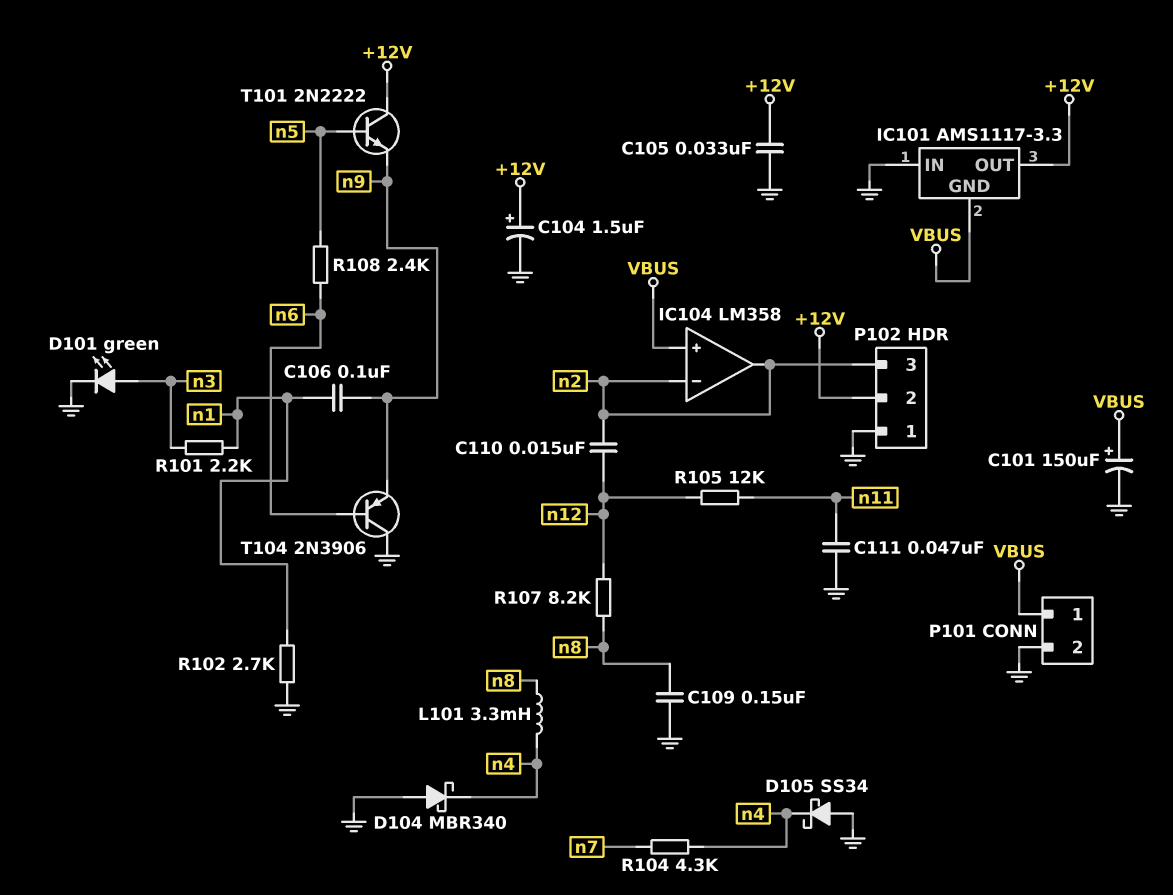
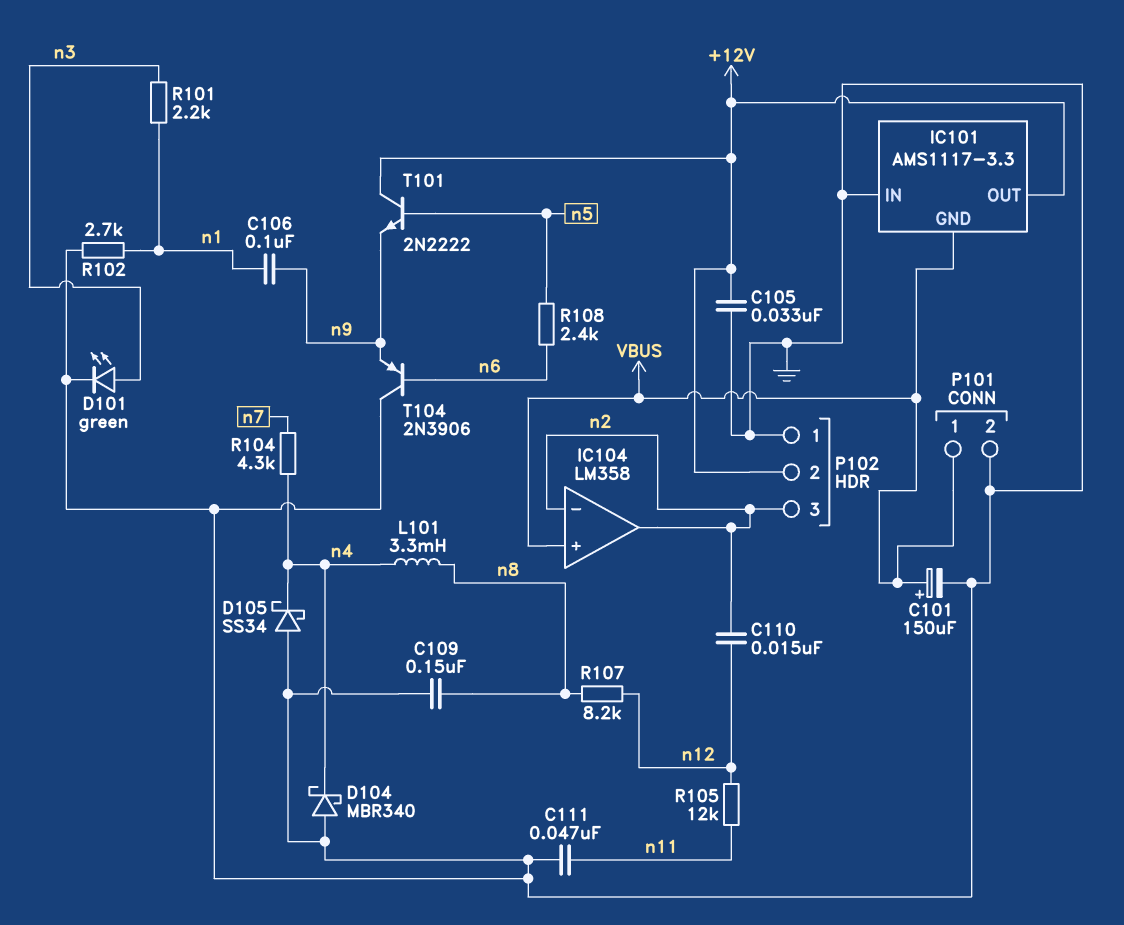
C104: 1.5uF (plus +12V, minus GND) -> none

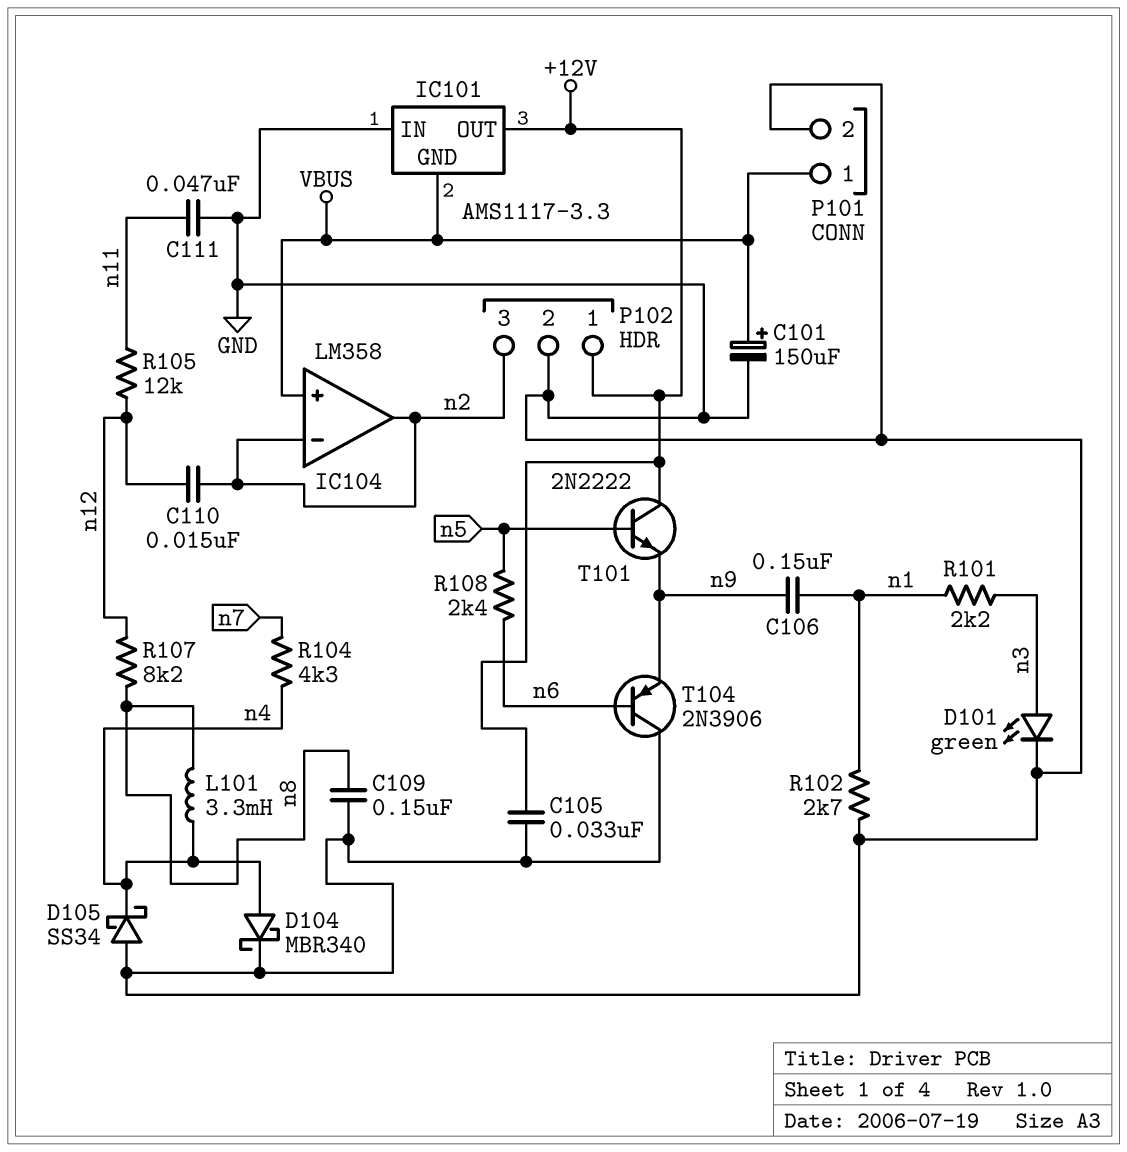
C106: 100nF (n1, n9) -> 150nF (n1, n9)
D104: schottky MBR340 (A GND, K n4) -> schottky MBR340 (A n4, K GND)
P102 pin 1: GND -> +12V
P102 pin 2: +12V -> GND

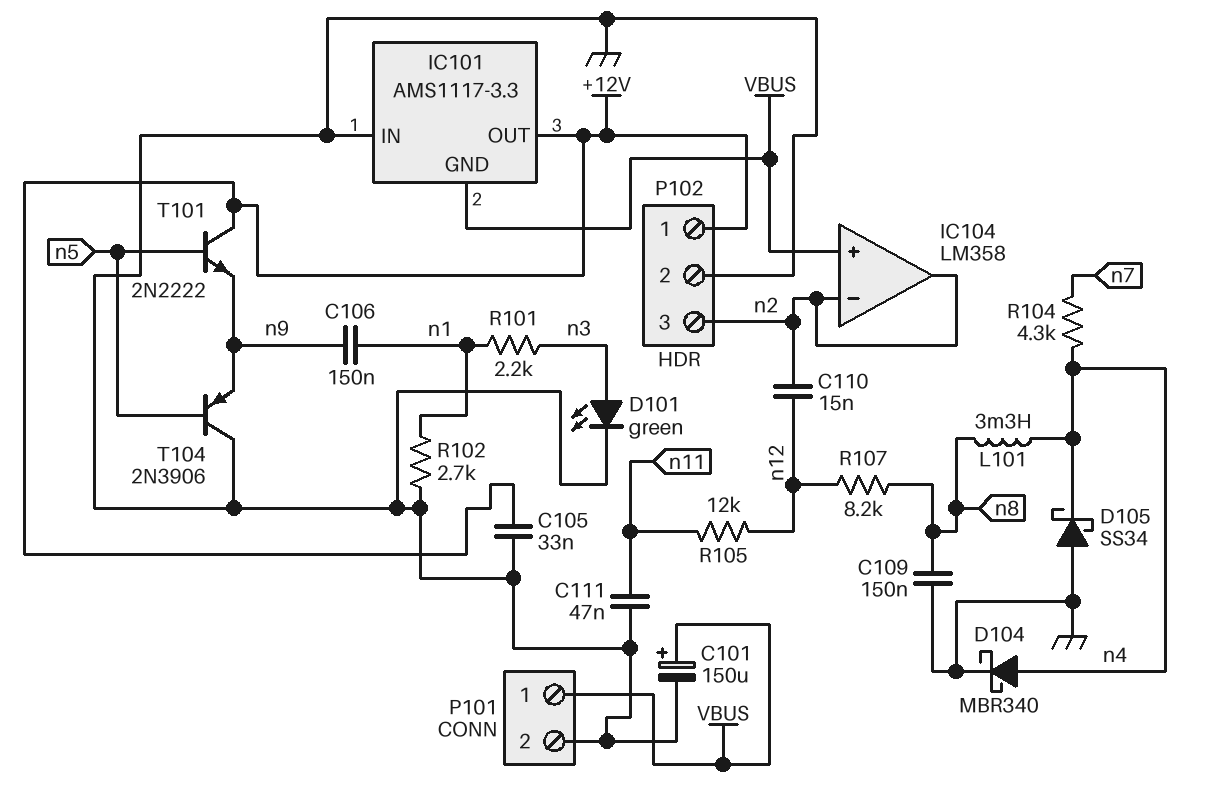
R108: 2.4k (n5, n6) -> none
T104: PNP 2N3906 (B n6, C GND, E n9) -> PNP 2N3906 (B n5, C GND, E n9)

